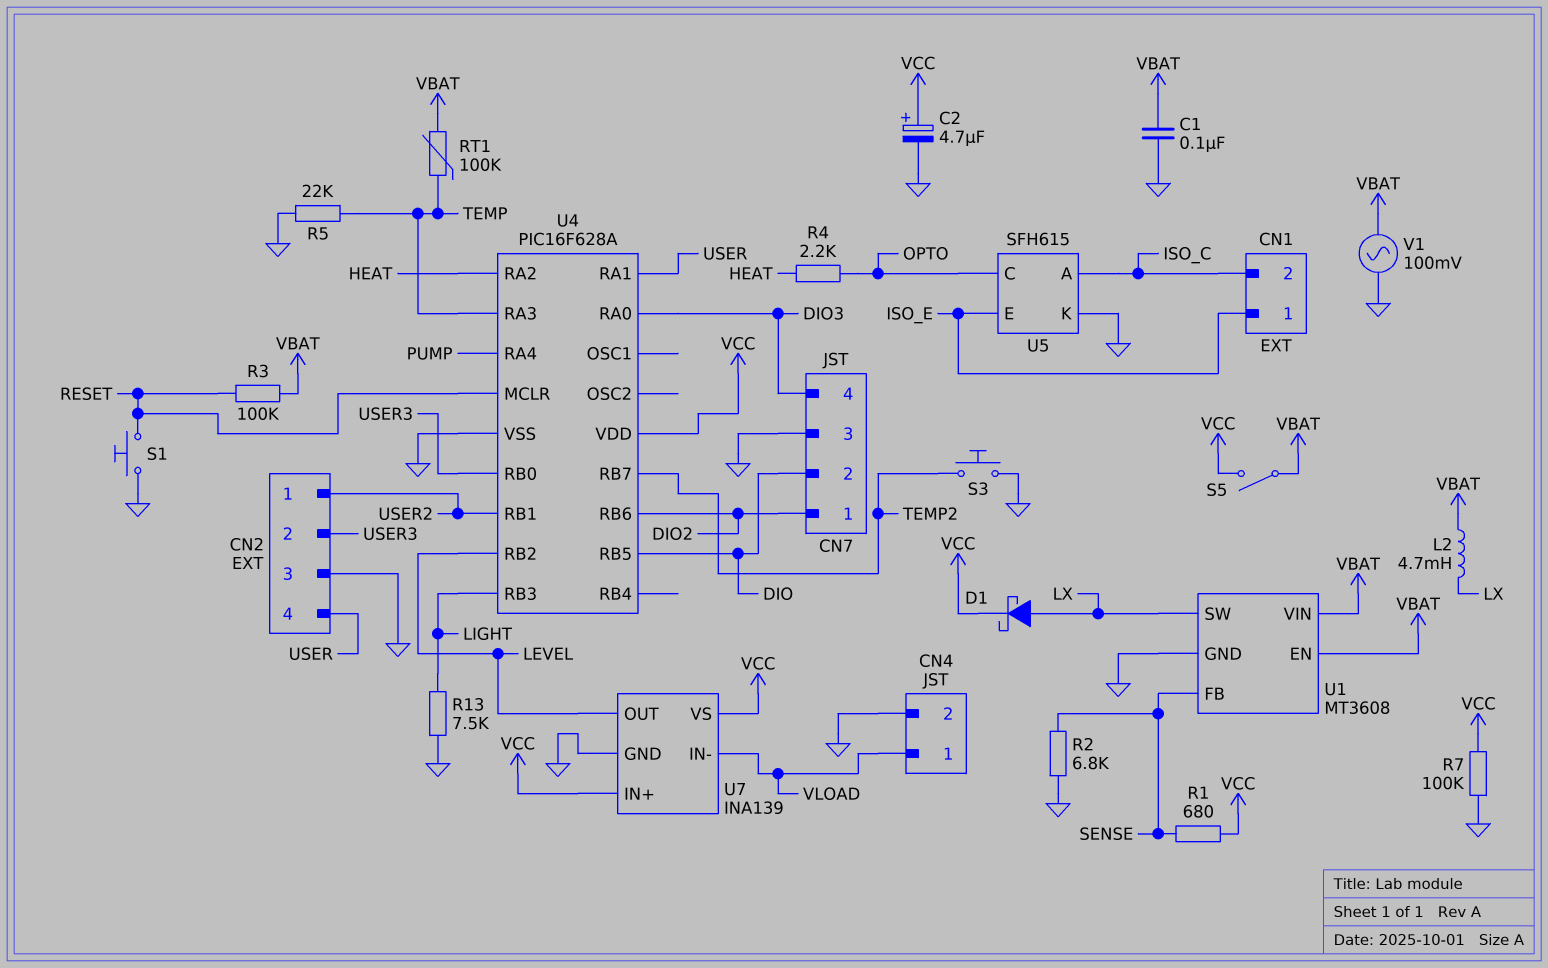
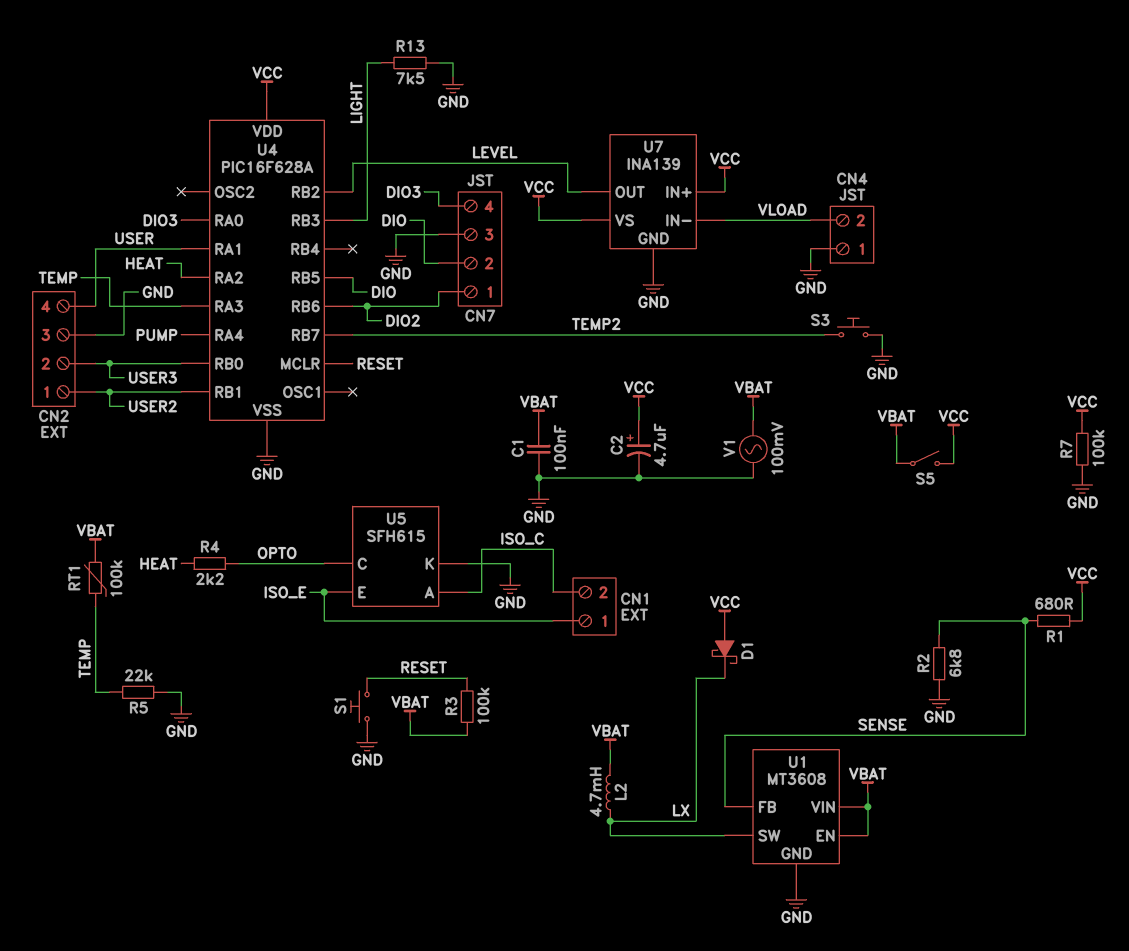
CN4 pin 1: VLOAD -> GND
CN4 pin 2: GND -> VLOAD
D1: schottky (A LX, K VCC) -> schottky (A VCC, K LX)

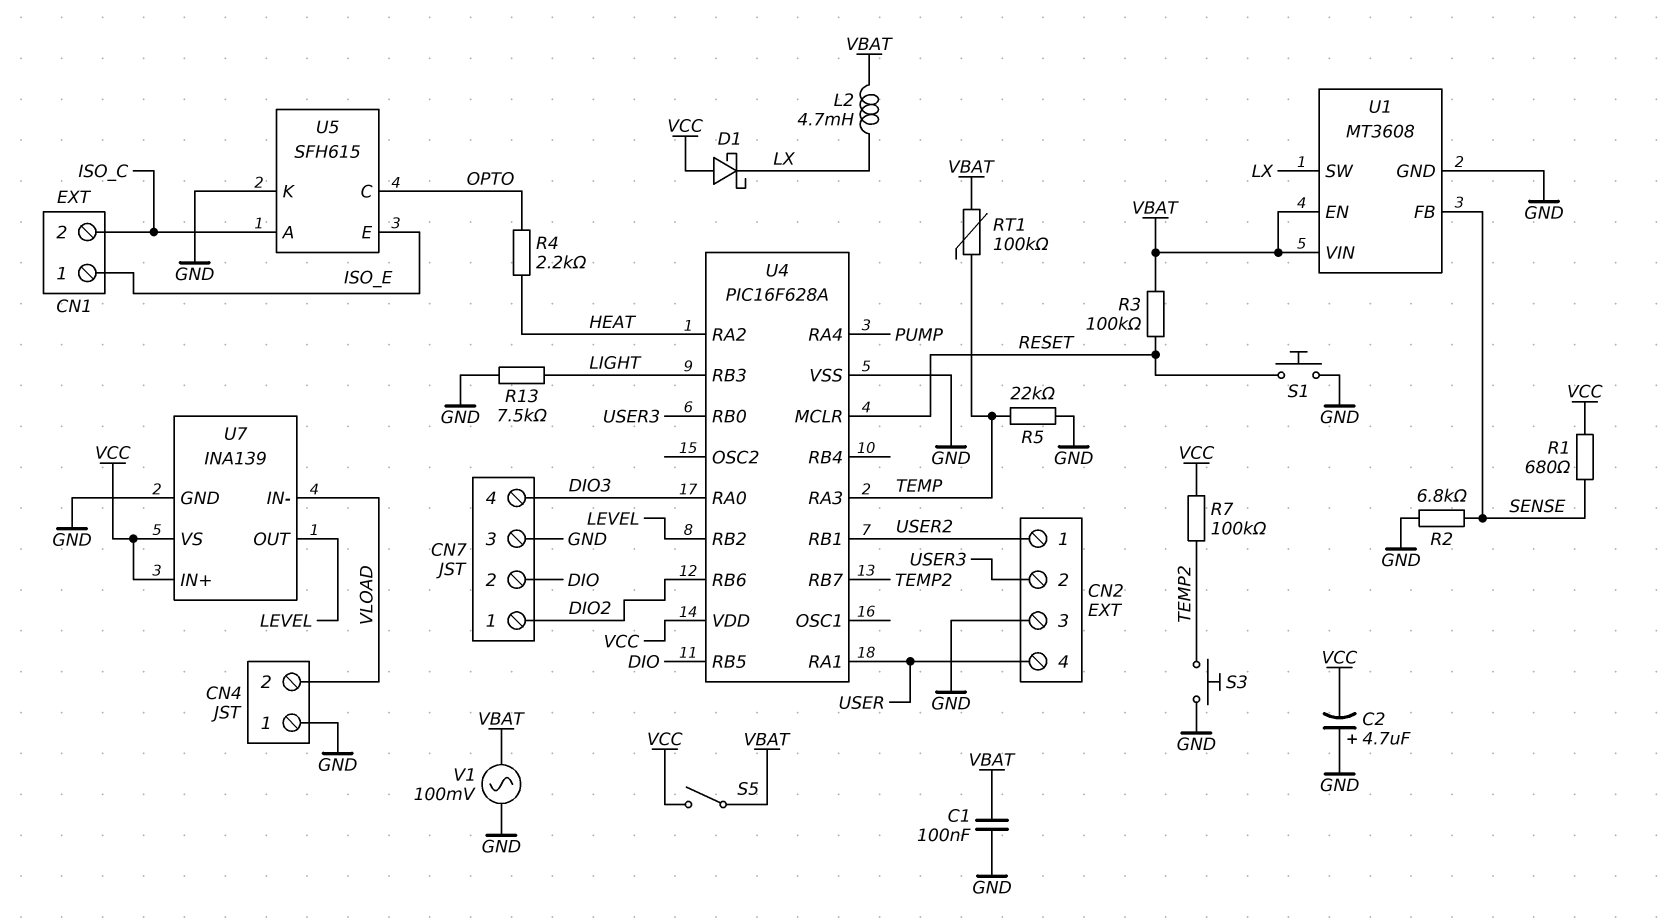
C2: 4.7uF (plus VCC, minus GND) -> 4.7uF (plus GND, minus VCC)
R7: 100k (GND, VCC) -> 100k (TEMP2, VCC)

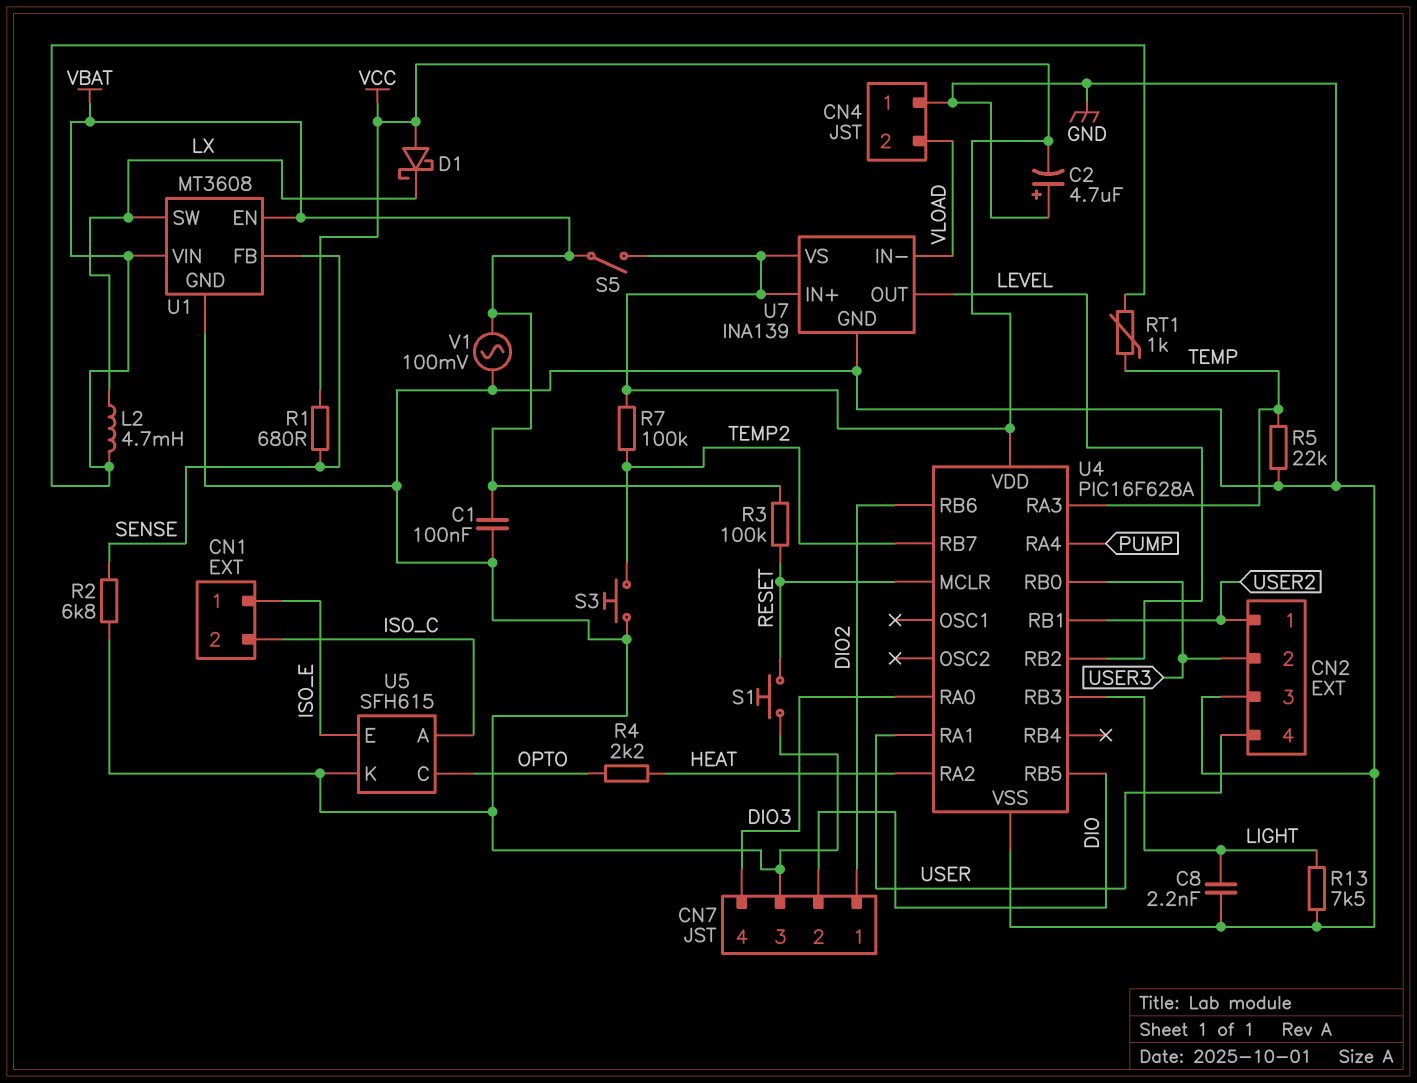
C8: none -> 2.2nF (GND, LIGHT)
RT1: 100k (TEMP, VBAT) -> 1k (TEMP, VBAT)

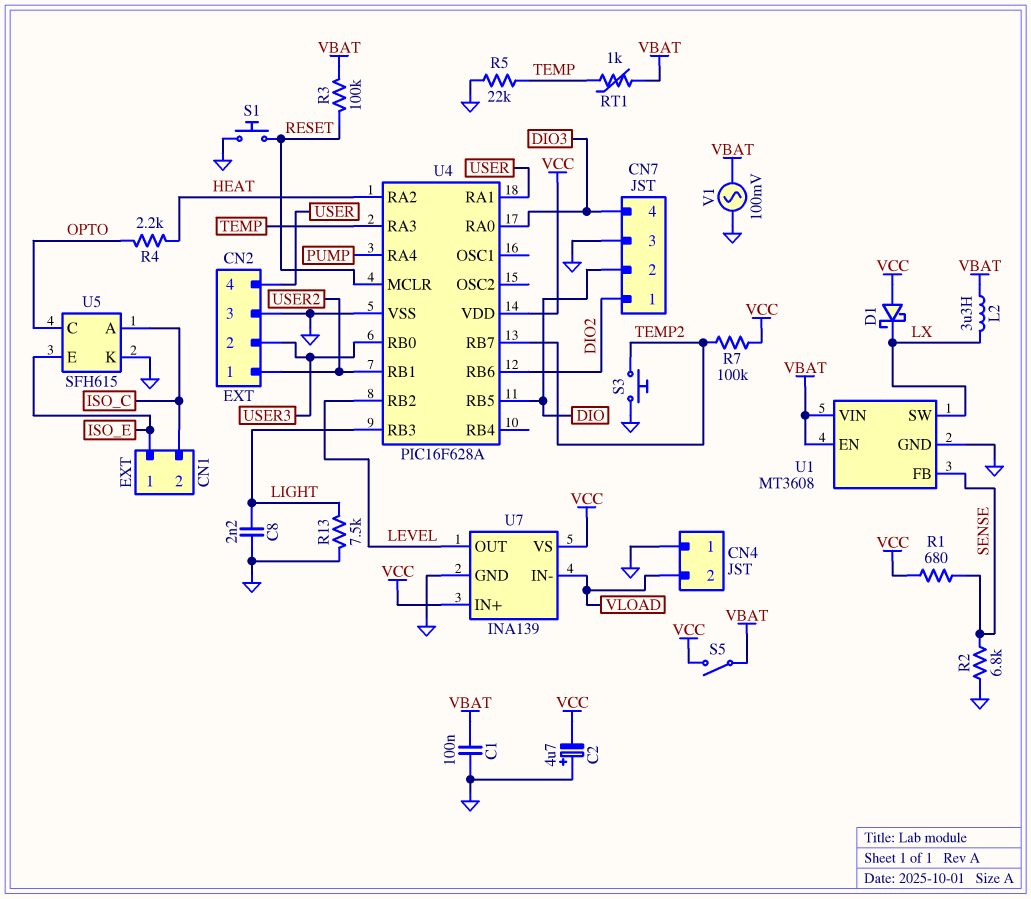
L2: 4.7mH (LX, VBAT) -> 3.3uH (LX, VBAT)

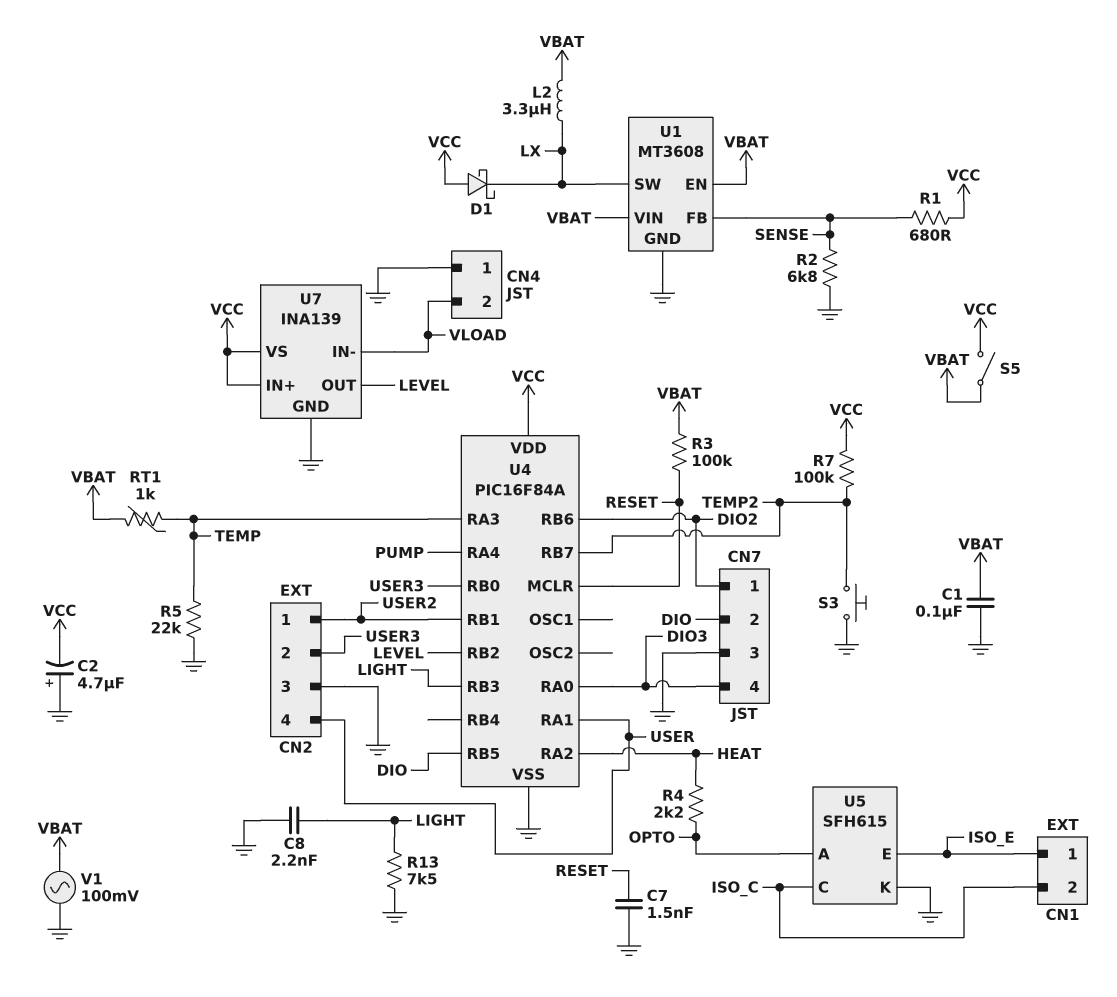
C7: none -> 1.5nF (GND, RESET)
S1: button (GND, RESET) -> none
U4: PIC16F628A -> PIC16F84A
U5 pin A: ISO_C -> OPTO
U5 pin C: OPTO -> ISO_C

